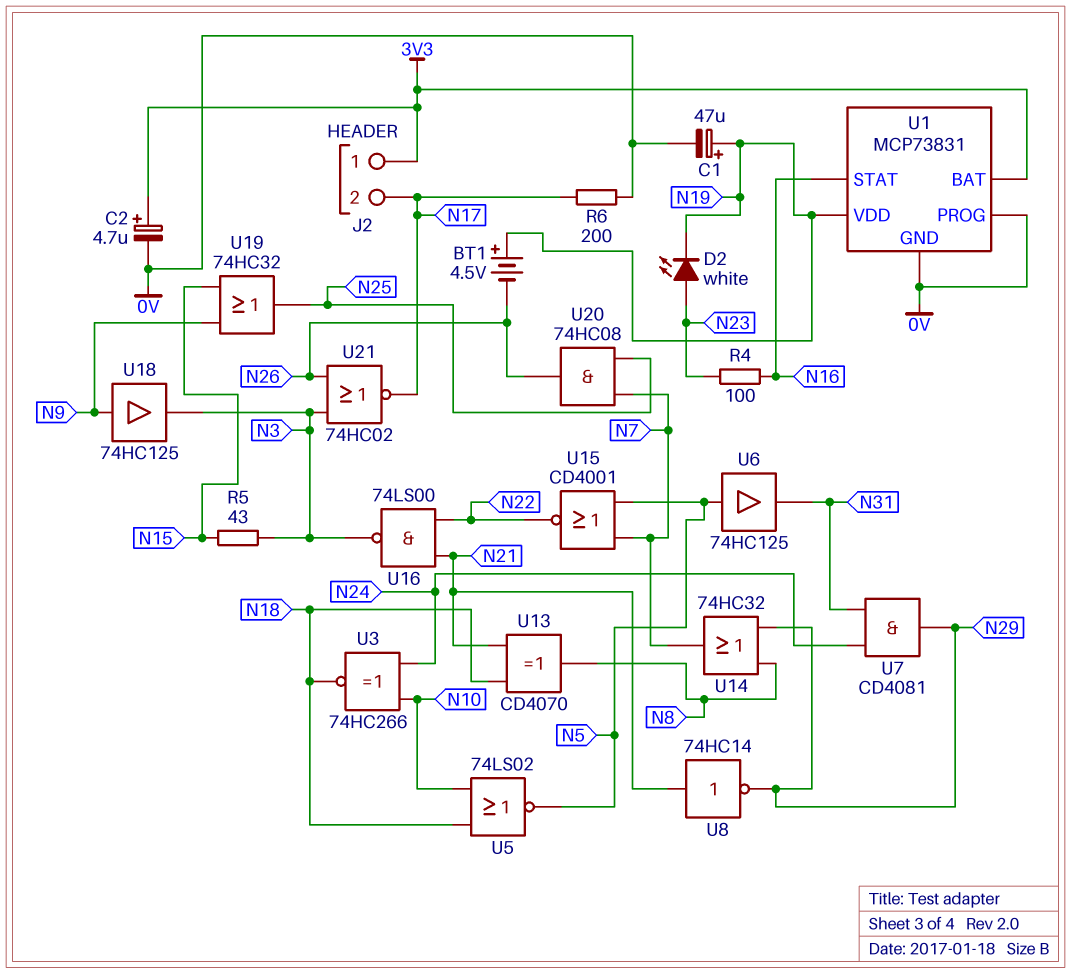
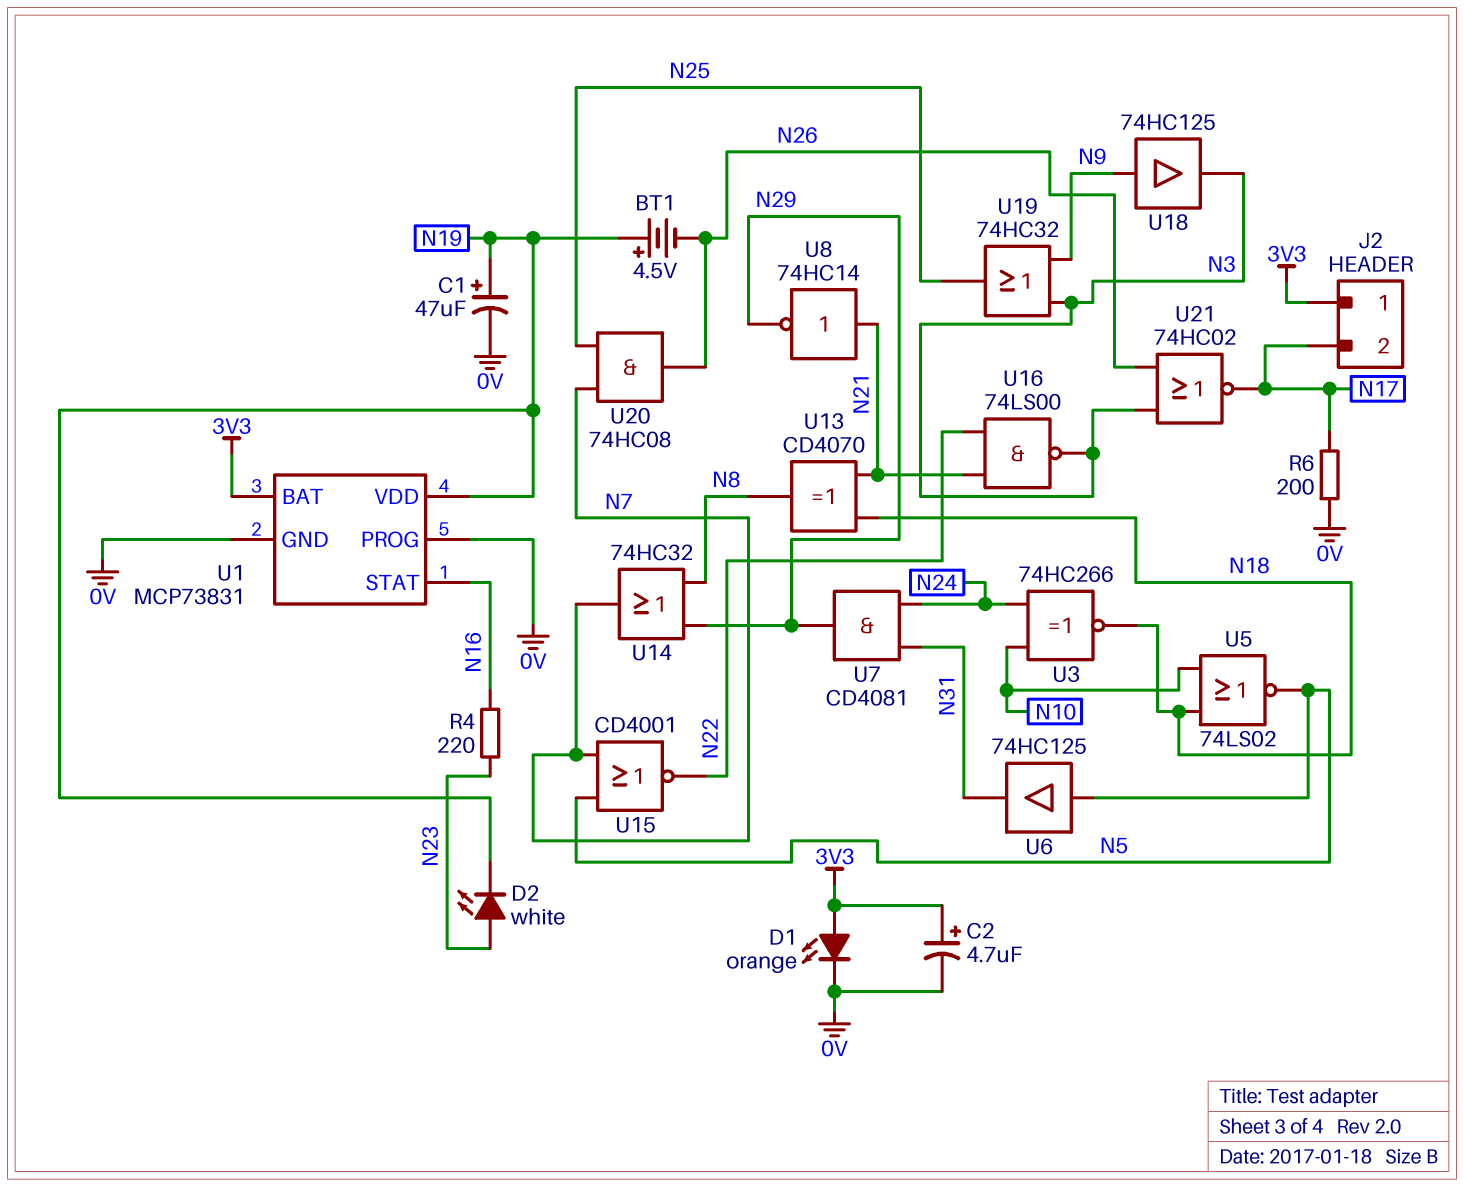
D1: none -> LED orange (A 3V3, K 0V)
R4: 100 (N16, N23) -> 220 (N16, N23)
R5: 43 (N3, N15) -> none
U19: OR 74HC32 (in N9, in N15, out N25) -> OR 74HC32 (in N3, in N9, out N25)

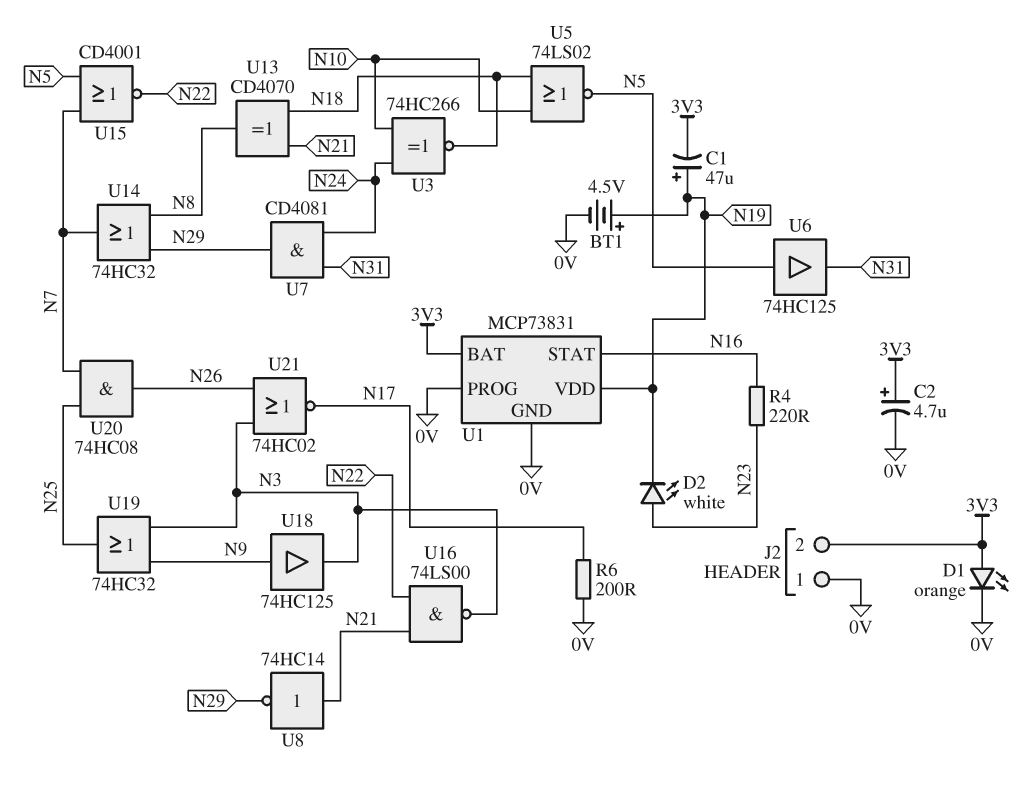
BT1: 4.5V (plus N19, minus N26) -> 4.5V (plus N19, minus 0V)
C1: 47uF (plus N19, minus 0V) -> 47uF (plus N19, minus 3V3)
J2 pin 1: 3V3 -> 0V
J2 pin 2: N17 -> 3V3

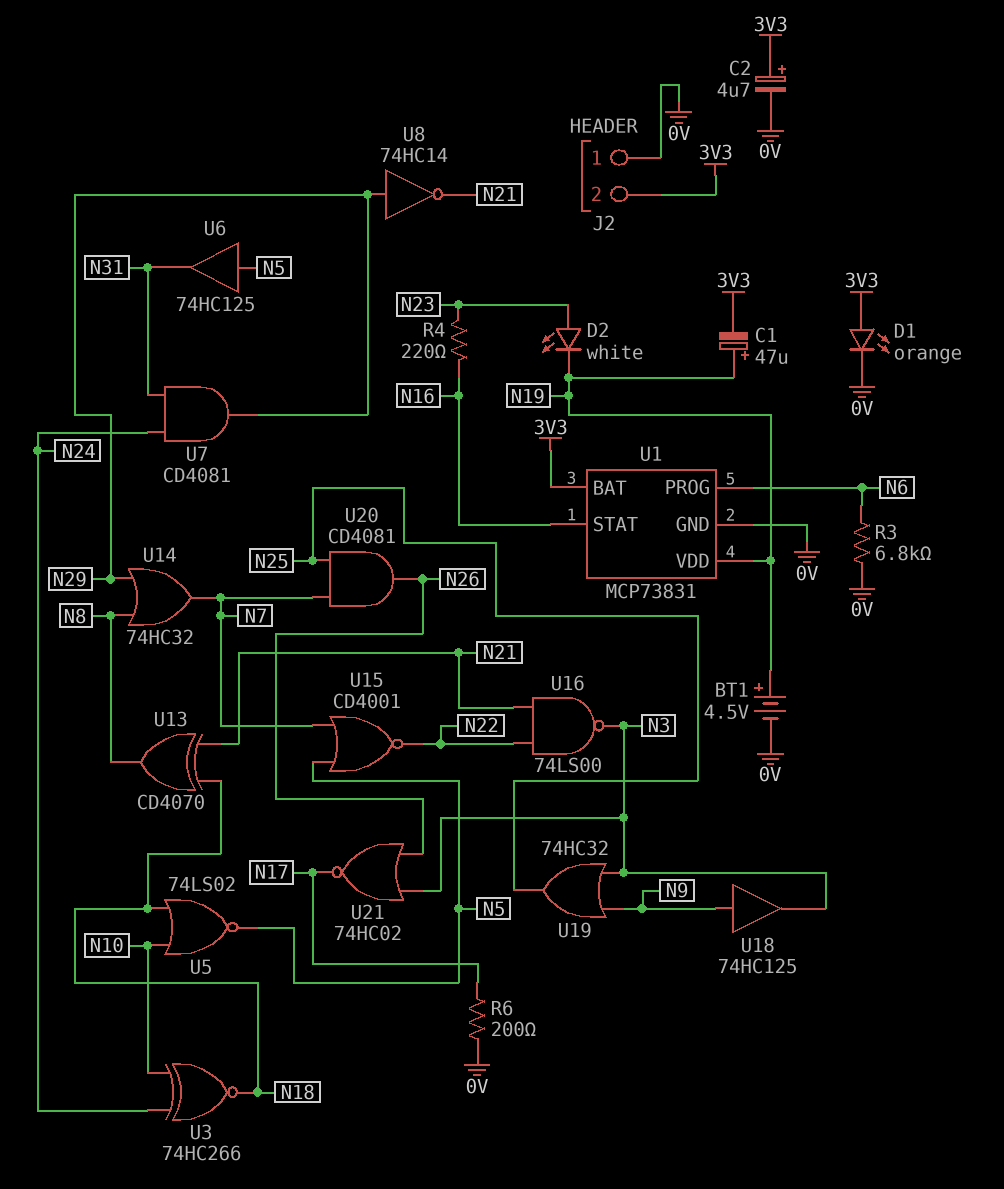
R3: none -> 6.8k (0V, N6)
U1 pin PROG: 0V -> N6
U8: NOT 74HC14 (in N21, out N29) -> NOT 74HC14 (in N29, out N21)
U20: AND 74HC08 (in N7, in N25, out N26) -> AND CD4081 (in N7, in N25, out N26)

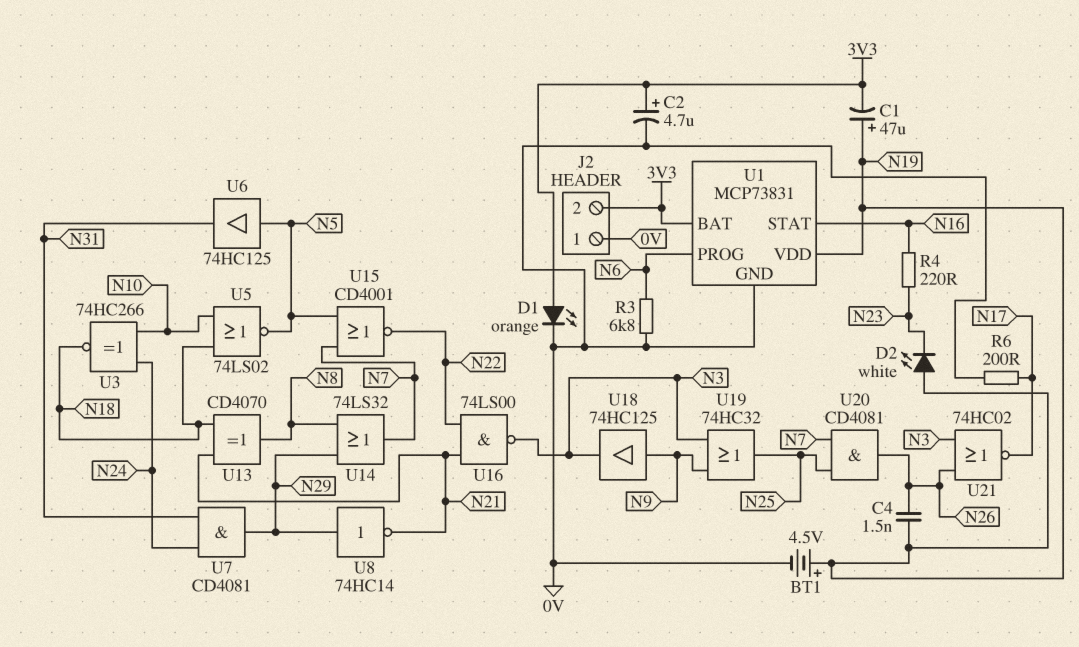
C4: none -> 1.5nF (N19, N26)
D2: LED white (A N23, K N19) -> LED white (A N19, K N23)
U14: OR 74HC32 (in N8, in N29, out N7) -> OR 74LS32 (in N8, in N29, out N7)

